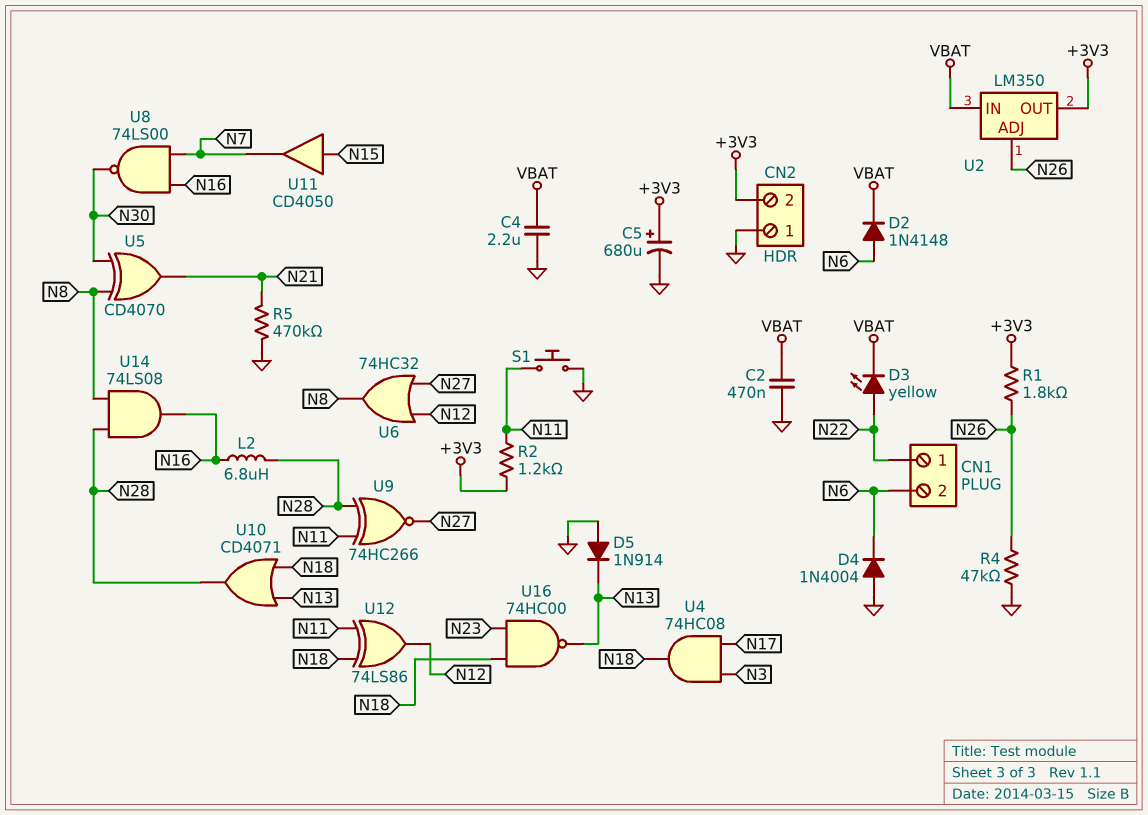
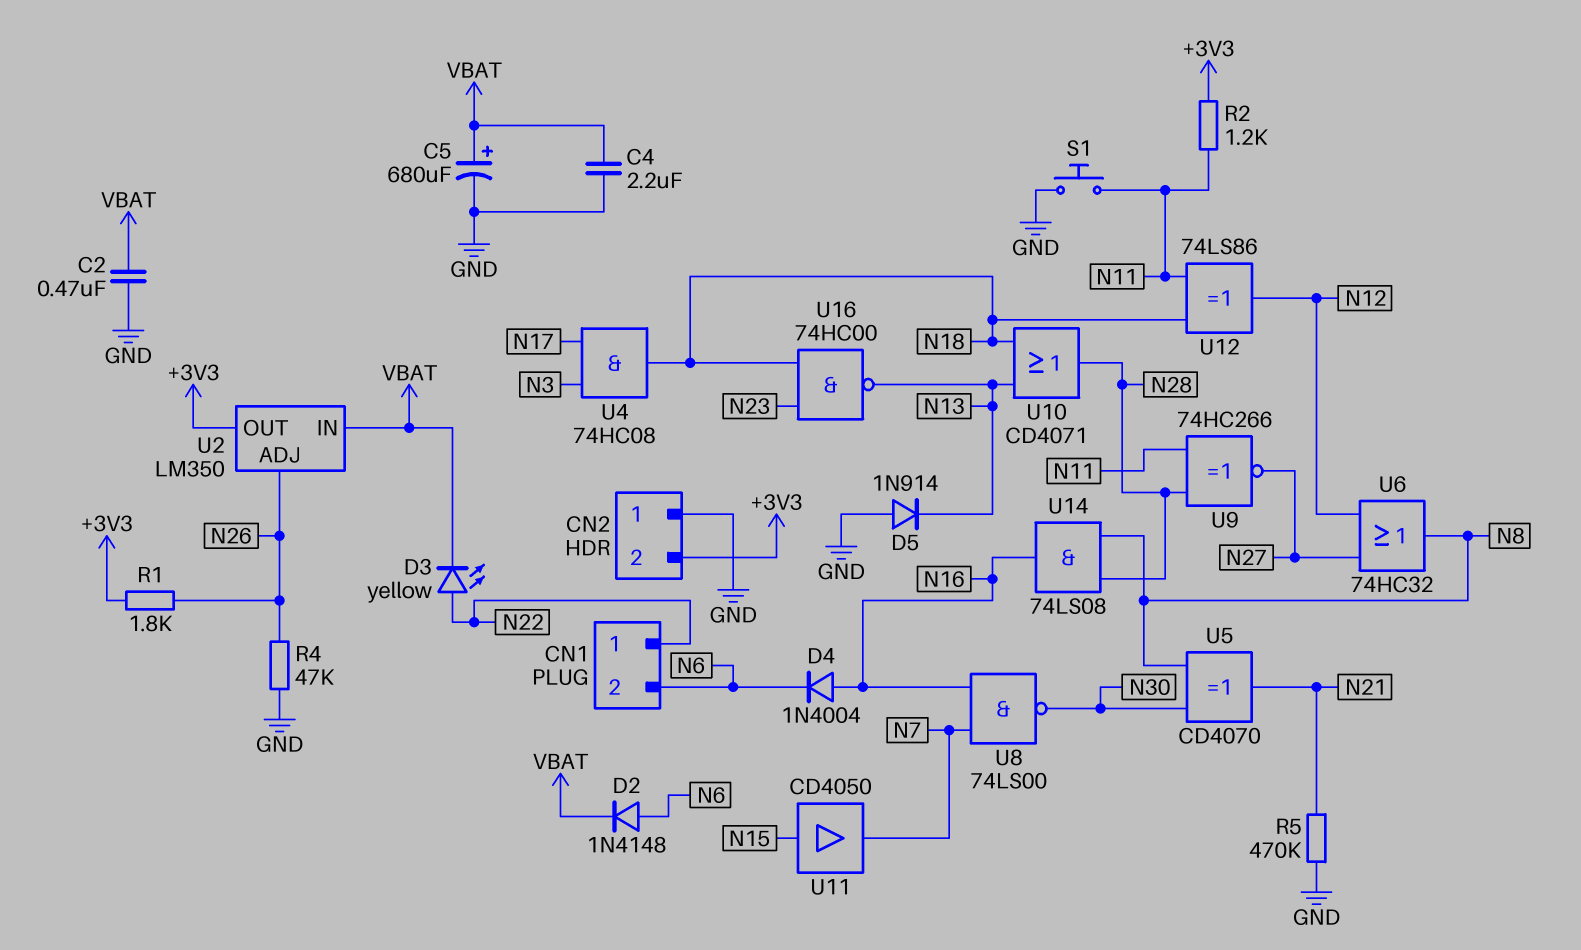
C5: 680uF (plus +3V3, minus GND) -> 680uF (plus VBAT, minus GND)
D4: diode 1N4004 (A GND, K N6) -> diode 1N4004 (A N16, K N6)
L2: 6.8uH (N16, N28) -> none

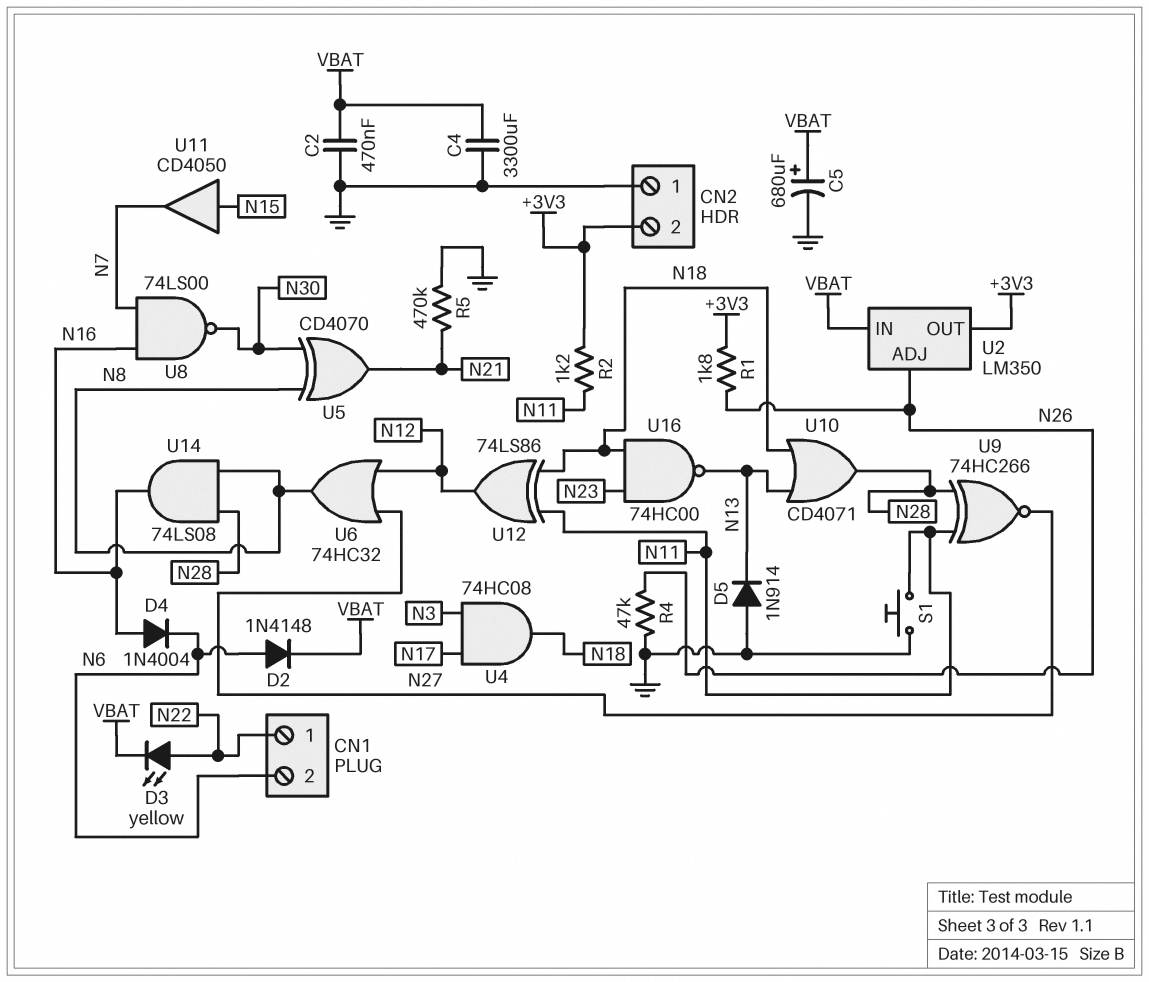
C4: 2.2uF (GND, VBAT) -> 3300uF (GND, VBAT)

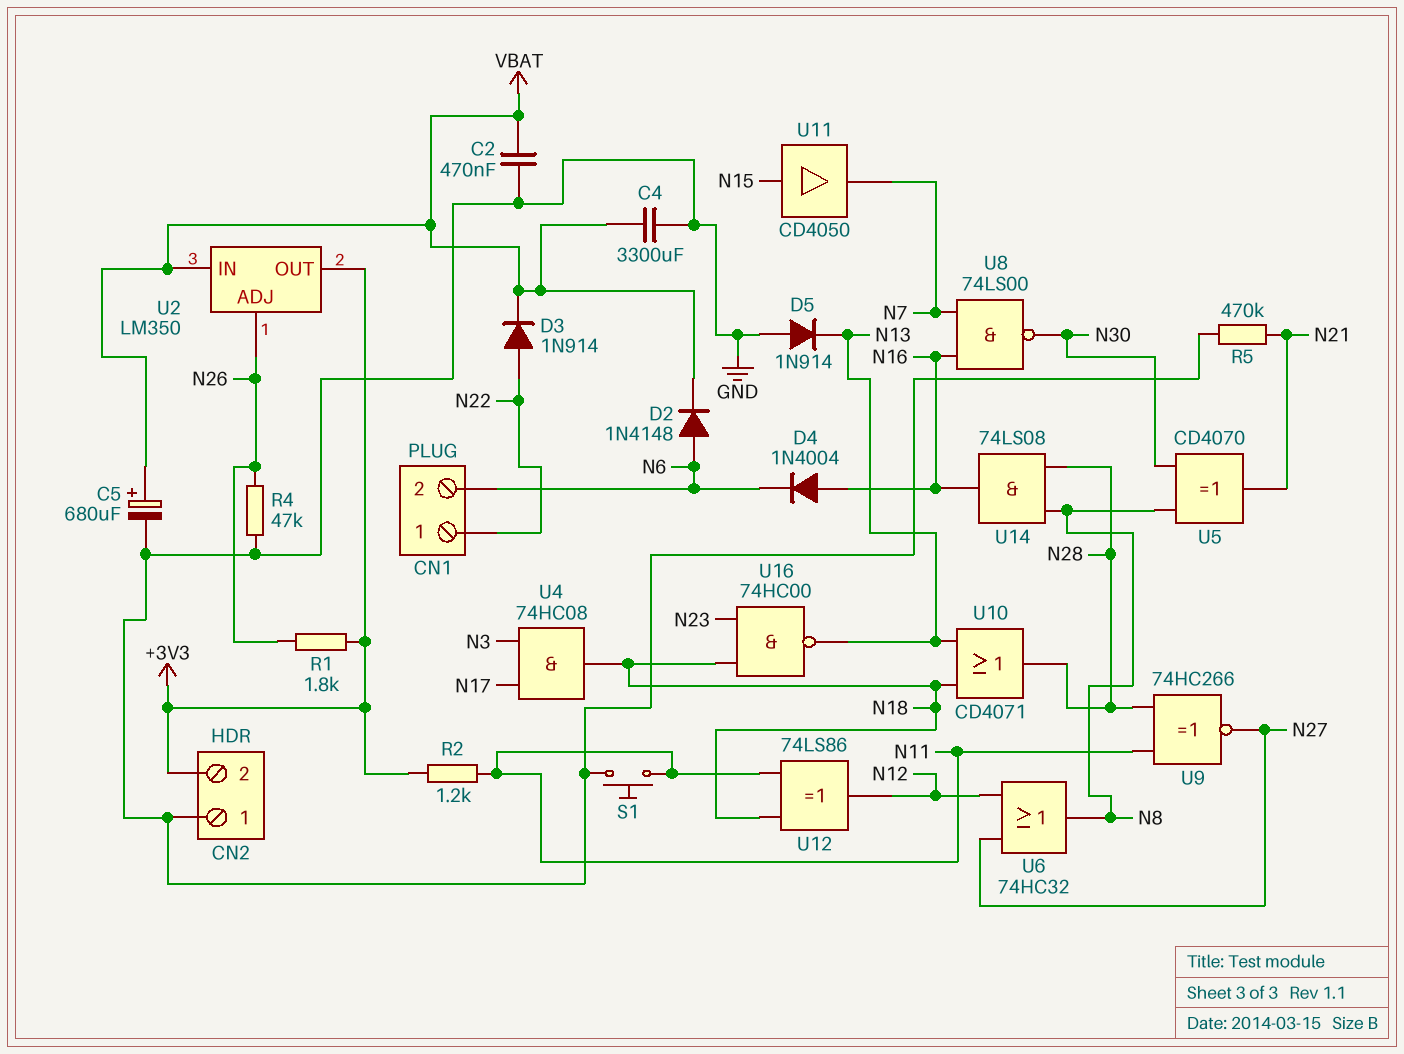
D3: LED yellow (A N22, K VBAT) -> diode 1N914 (A N22, K VBAT)

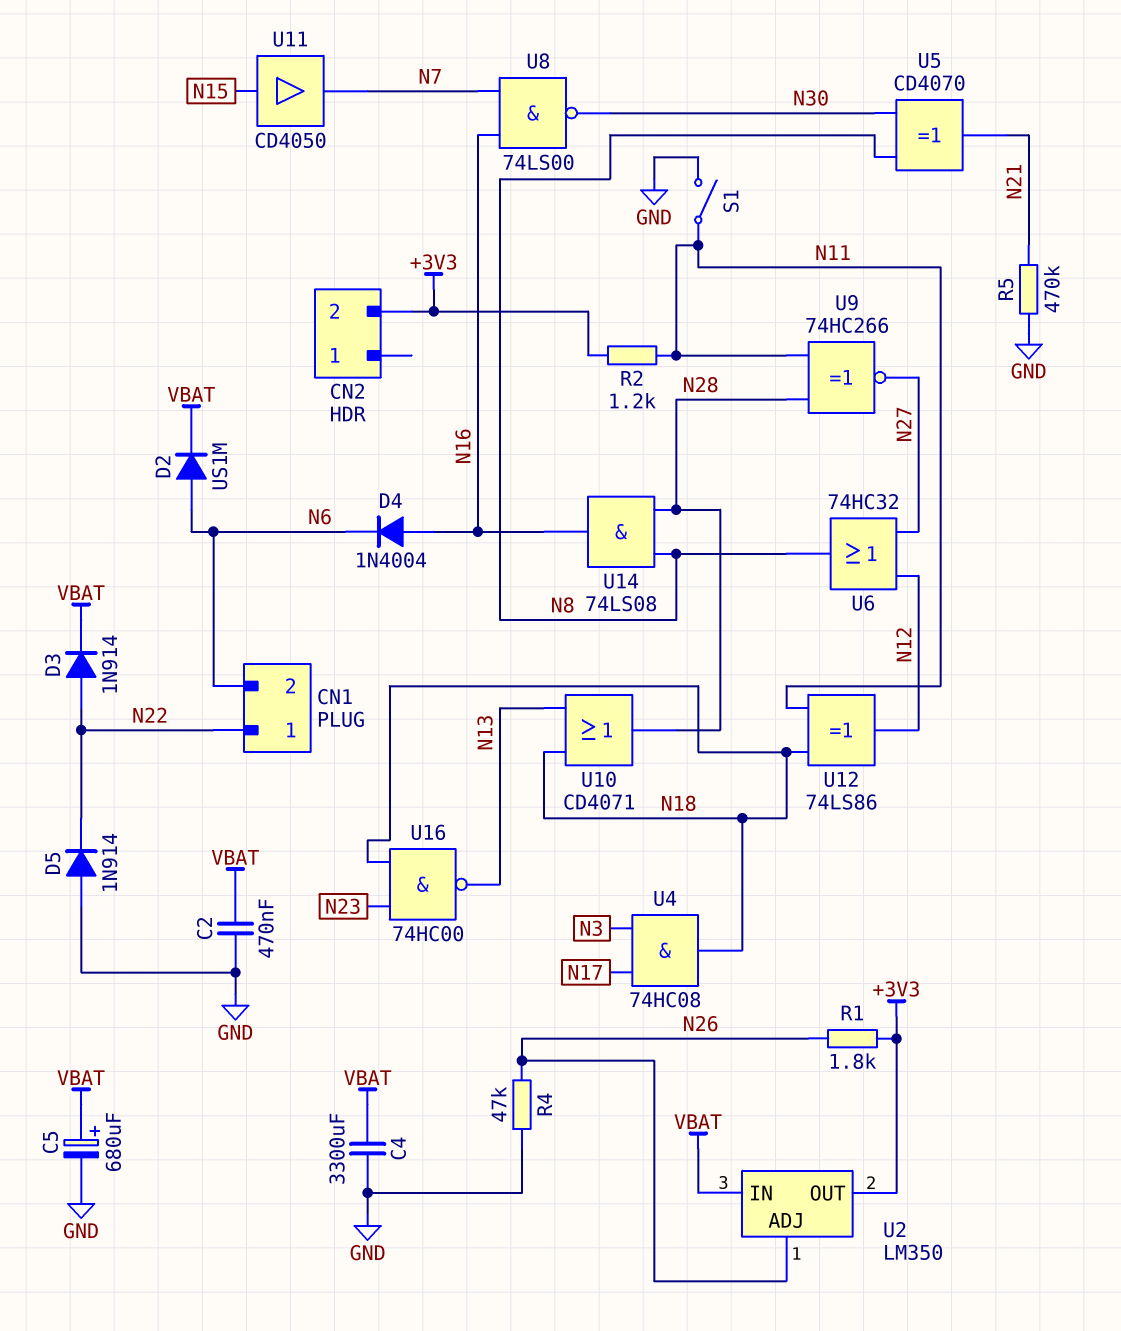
CN2 pin 1: GND -> none
D2: diode 1N4148 (A N6, K VBAT) -> diode US1M (A N6, K VBAT)
D5: diode 1N914 (A GND, K N13) -> diode 1N914 (A GND, K N22)
S1: button (GND, N11) -> switch (GND, N11)

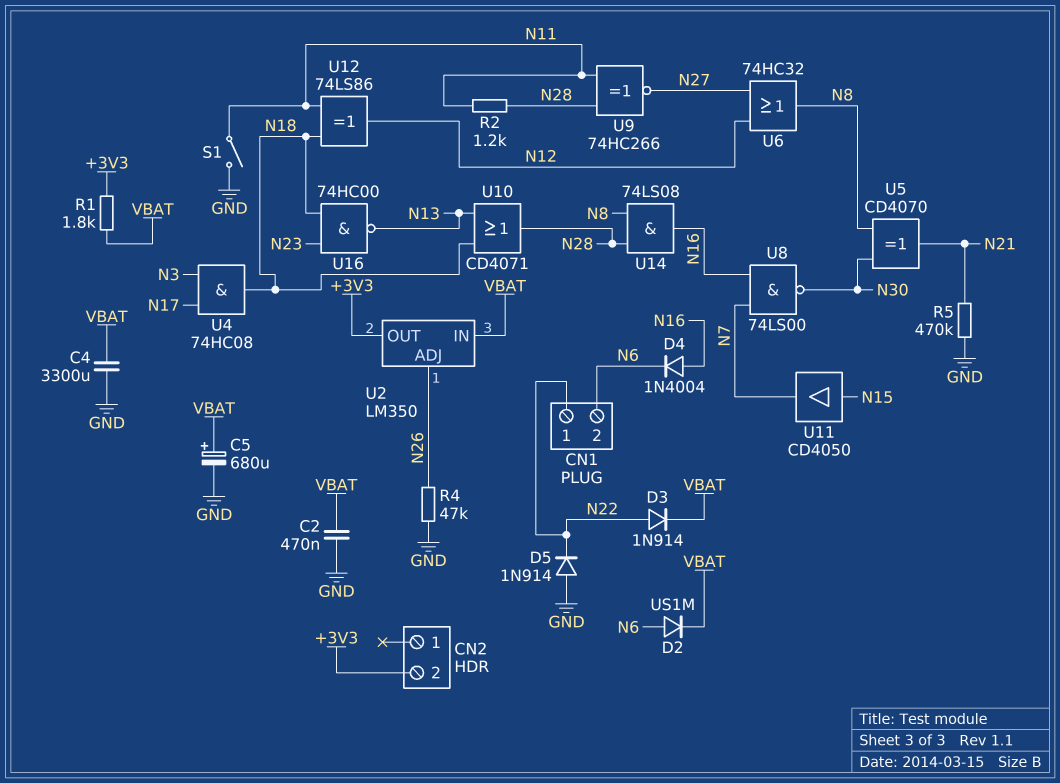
R1: 1.8k (+3V3, N26) -> 1.8k (+3V3, VBAT)
R2: 1.2k (+3V3, N11) -> 1.2k (N11, N28)

